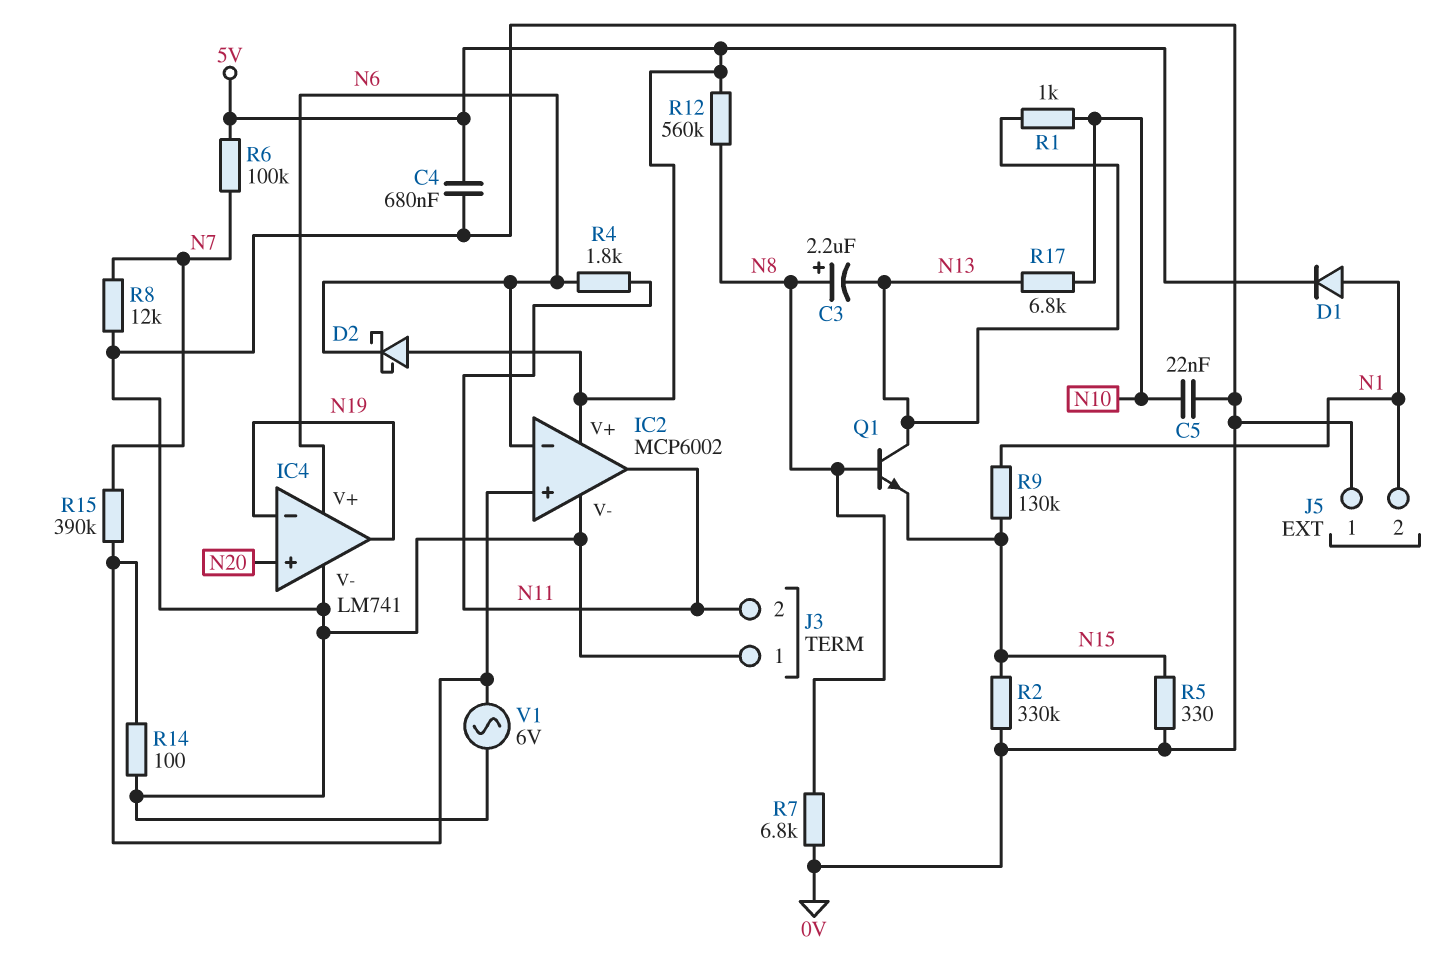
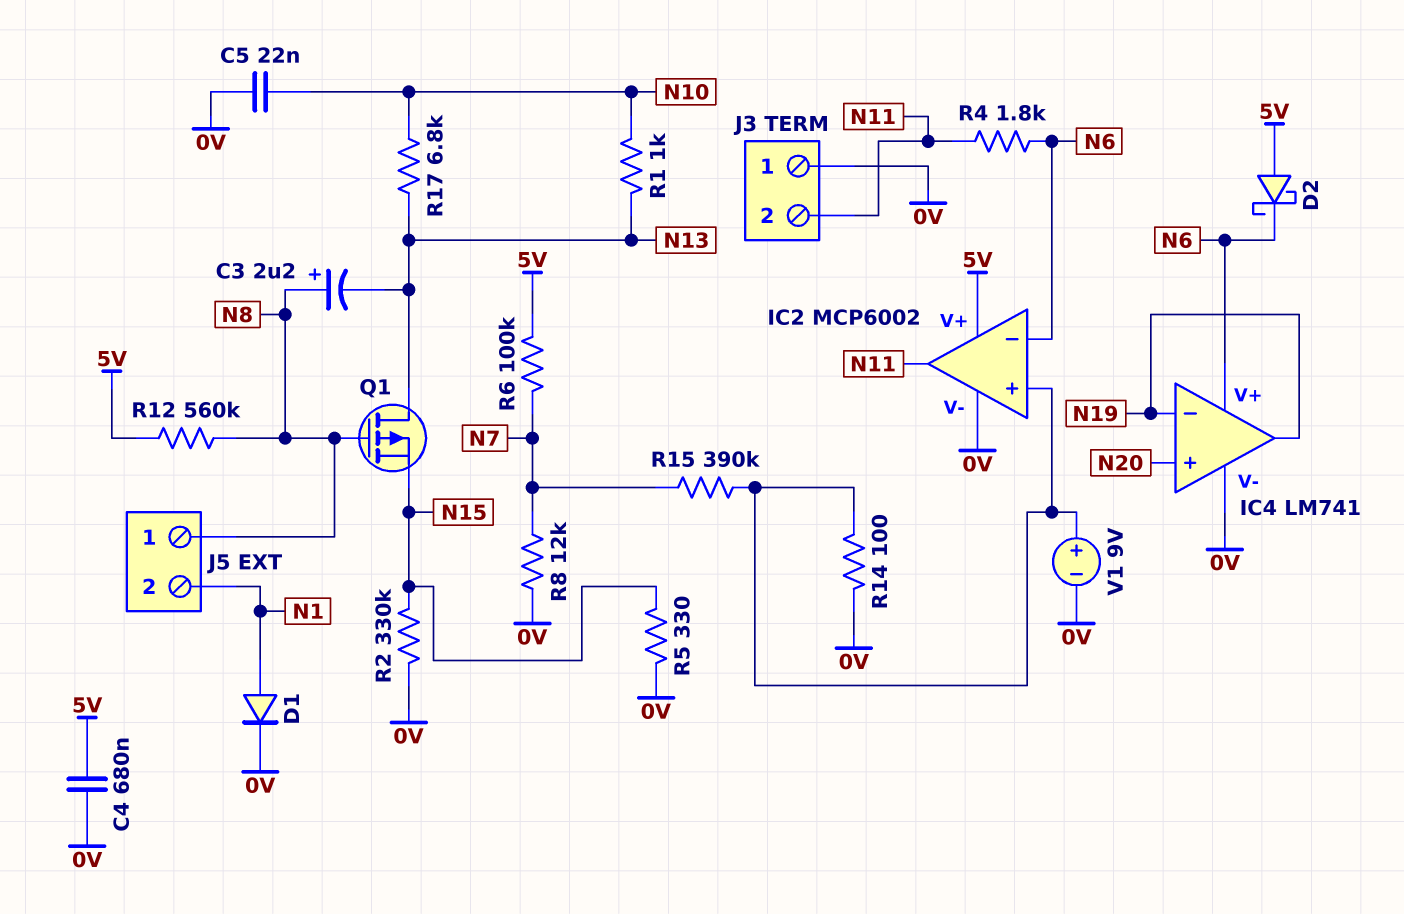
D1: diode (A N1, K 5V) -> diode (A N1, K 0V)
J5 pin 1: 0V -> N8
Q1: NPN (B N8, C N13, E N15) -> PMOS (G N8, D N13, S N15)
R7: 6.8k (0V, N8) -> none
R9: 130k (N1, N15) -> none
V1: AC 6V (0V, IC2/in+) -> 9V (plus IC2/in+, minus 0V)

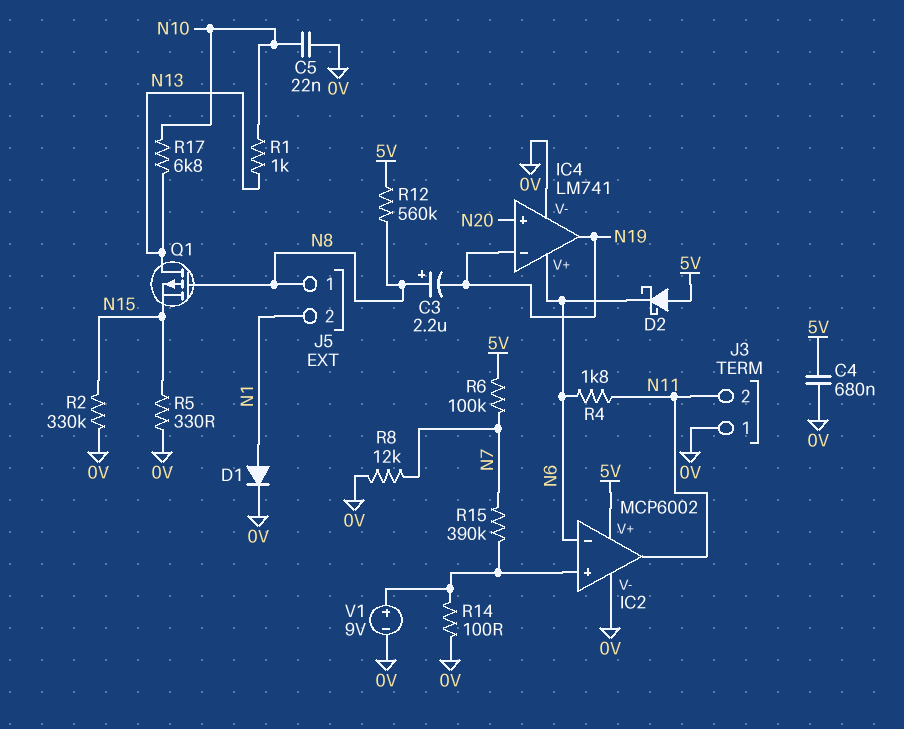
C3: 2.2uF (plus N8, minus N13) -> 2.2uF (plus N8, minus N19)

